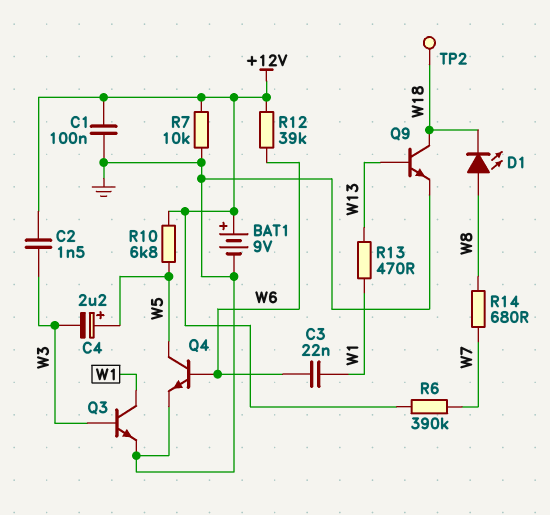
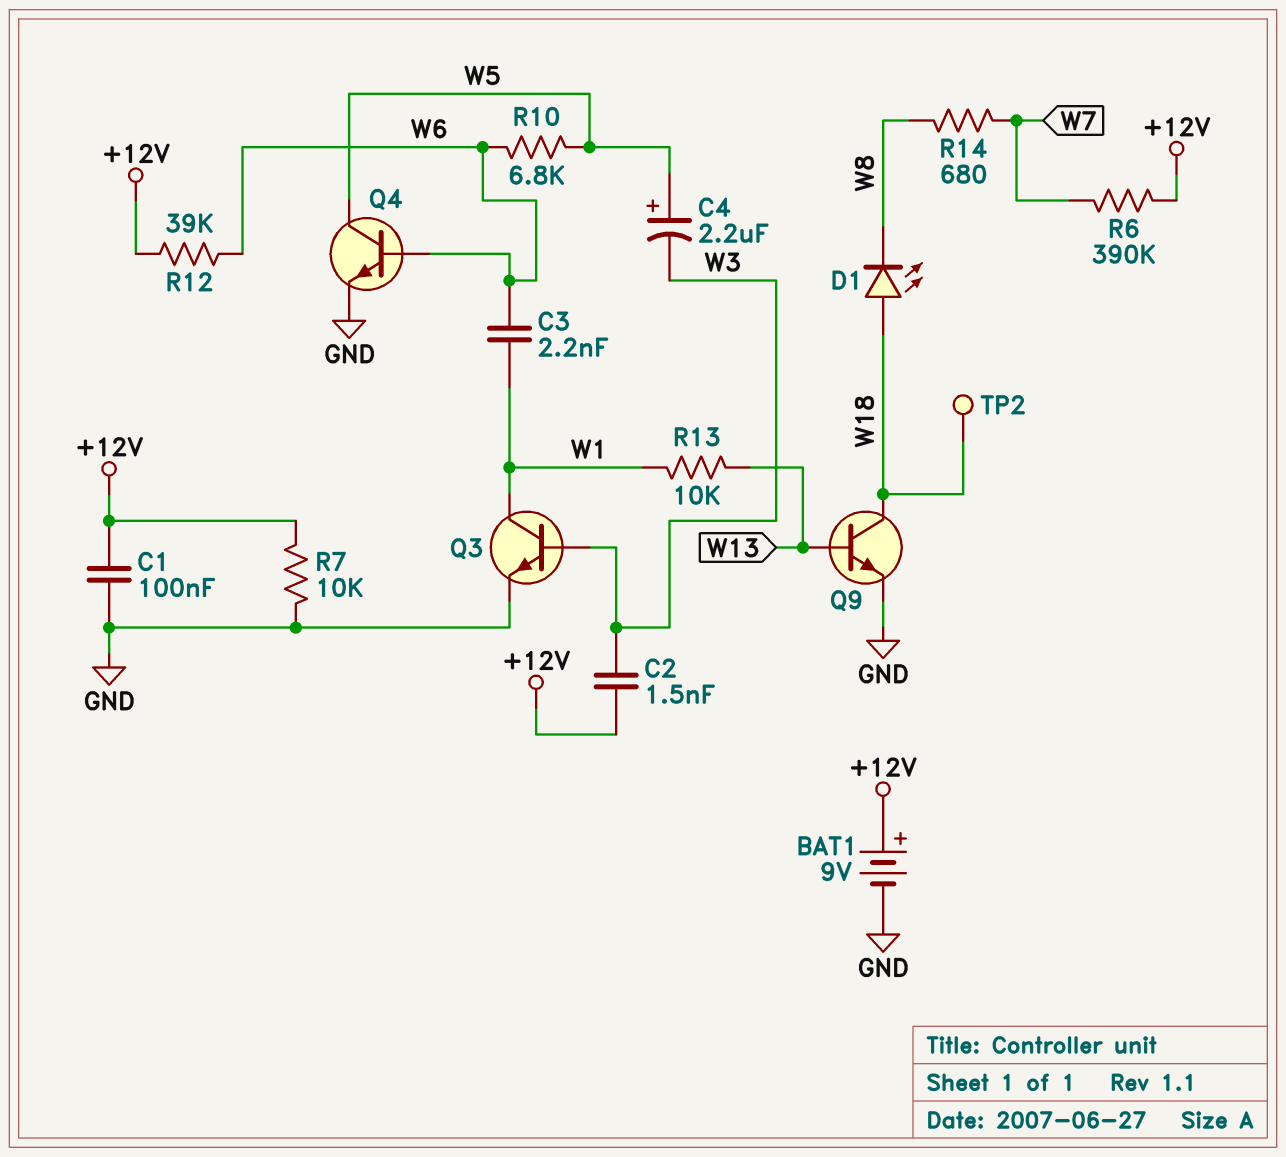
C3: 22nF (W1, W6) -> 2.2nF (W1, W6)
D1: LED (A W8, K W18) -> LED (A W18, K W8)
R10: 6.8k (+12V, W5) -> 6.8k (W5, W6)
R13: 470 (W1, W13) -> 10k (W1, W13)

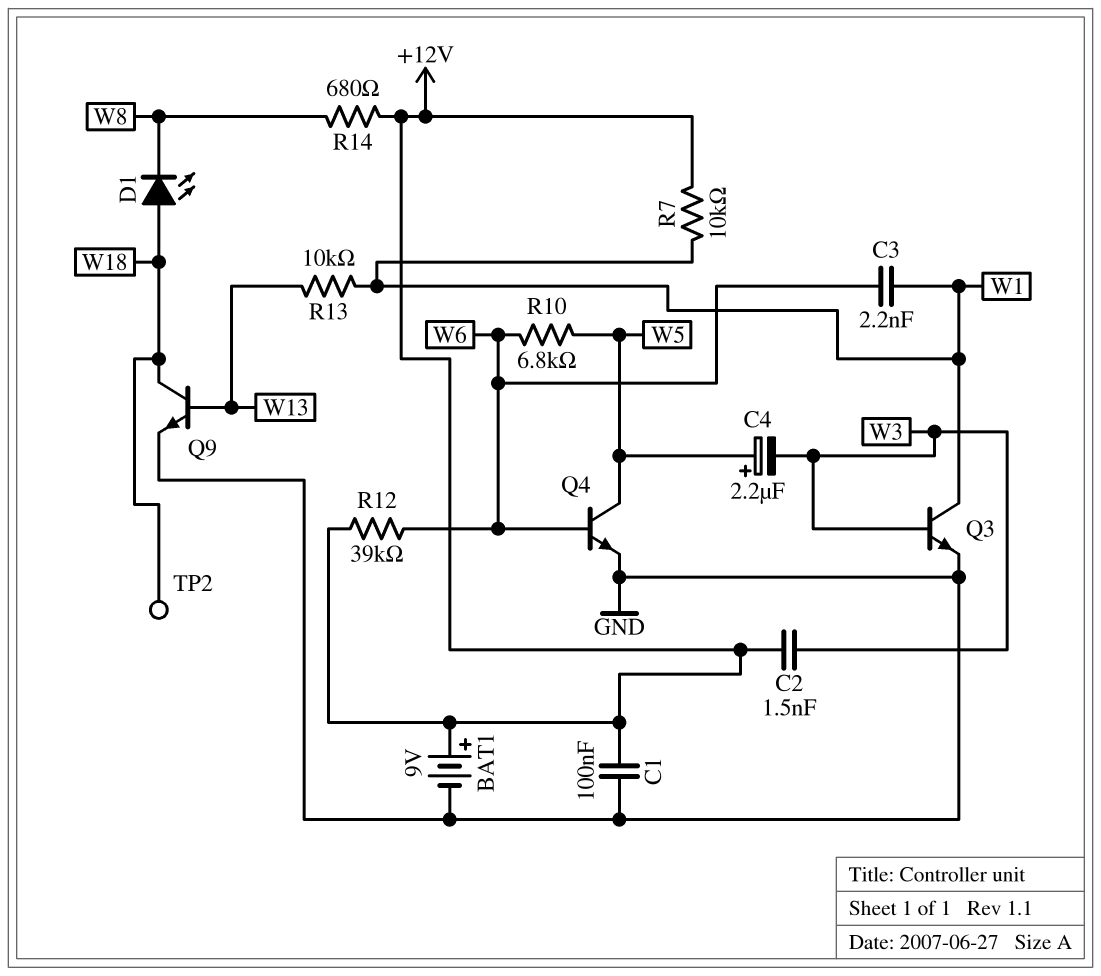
R6: 390k (+12V, W7) -> none
R7: 10k (+12V, GND) -> 10k (+12V, W1)
R14: 680 (W7, W8) -> 680 (+12V, W8)

